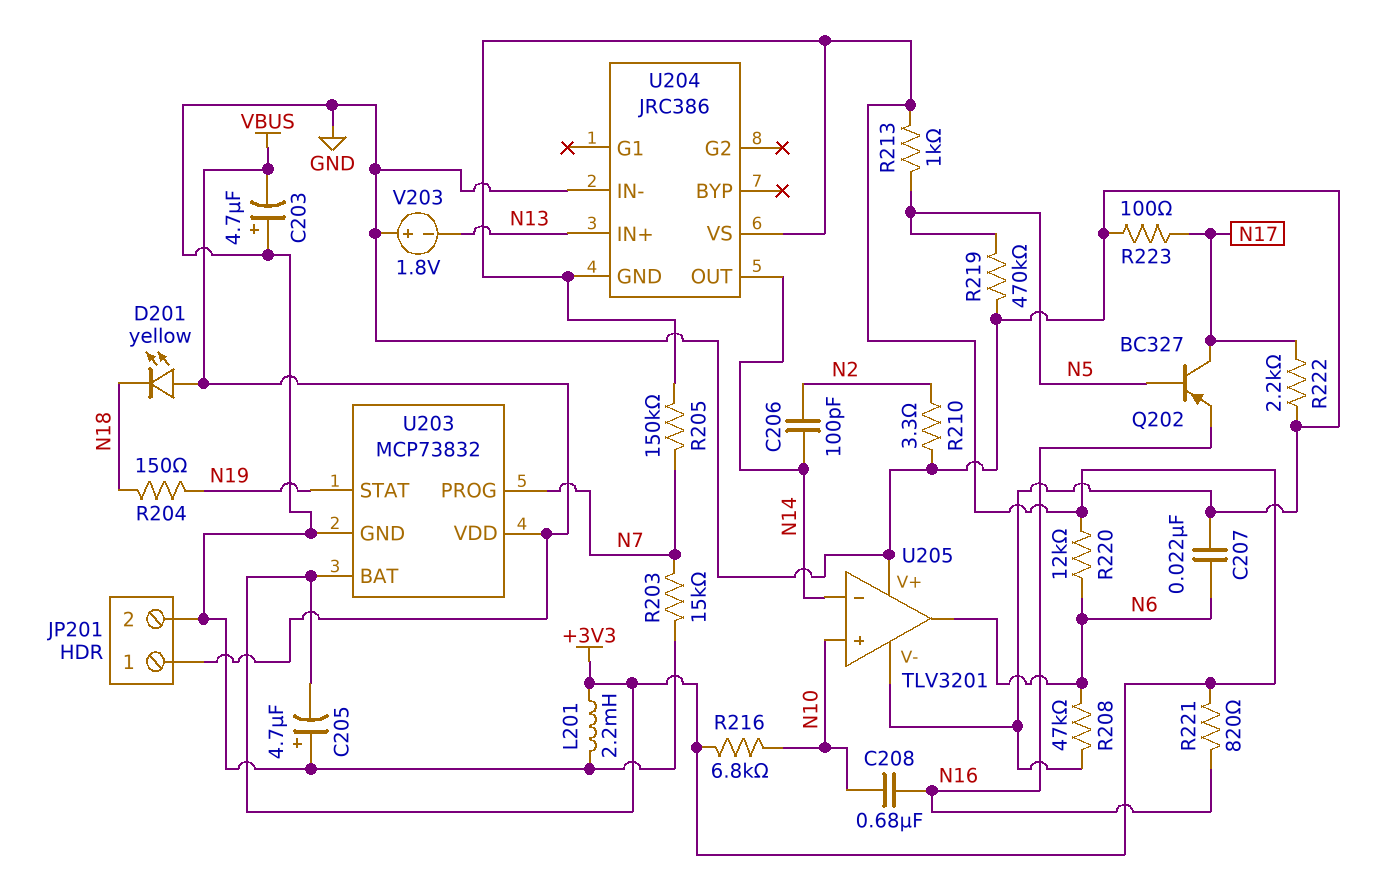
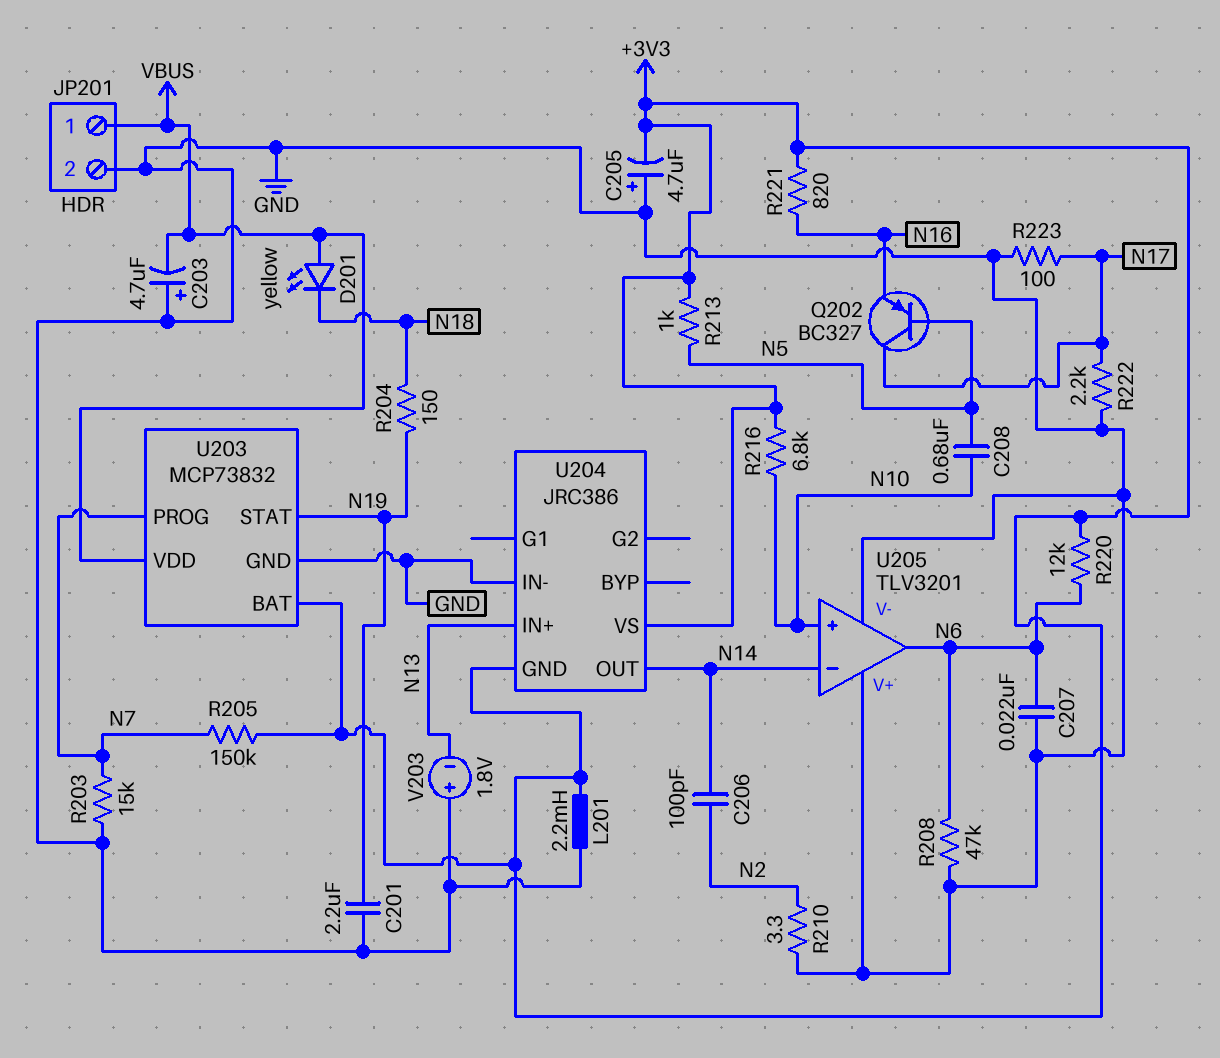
C201: none -> 2.2uF (GND, N19)
C208: 680nF (N10, N16) -> 680nF (N5, N10)
R219: 470k (GND, N5) -> none

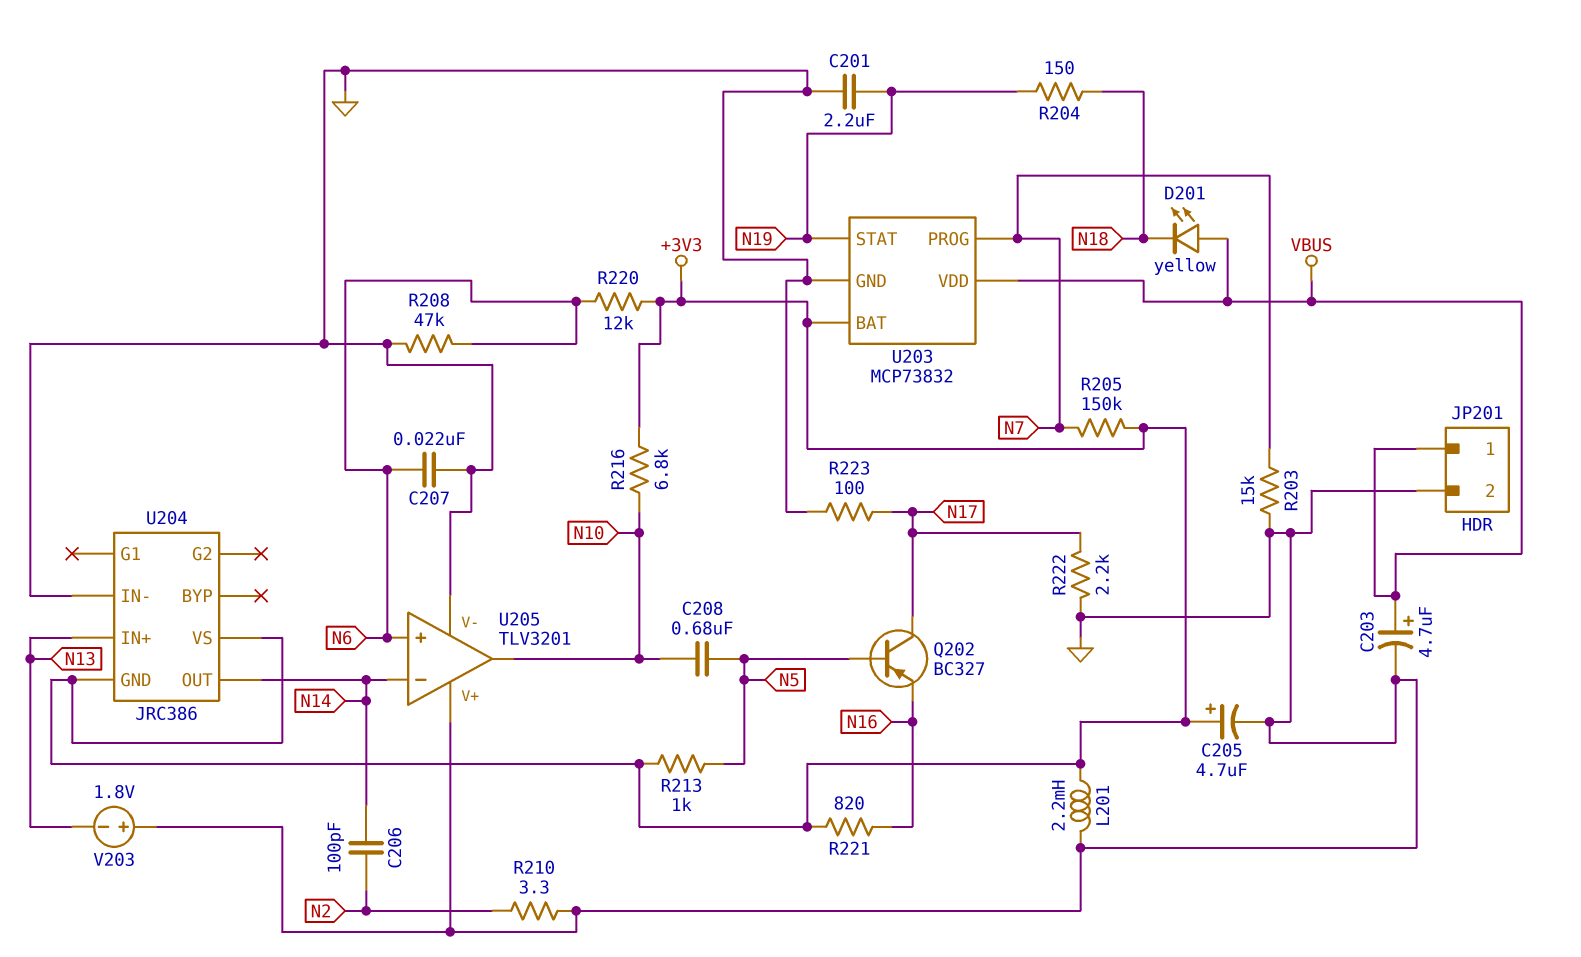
C203: 4.7uF (plus GND, minus VBUS) -> 4.7uF (plus VBUS, minus GND)
C205: 4.7uF (plus GND, minus +3V3) -> 4.7uF (plus +3V3, minus GND)
U205 pin in+: N10 -> N6
U205 pin out: N6 -> N10

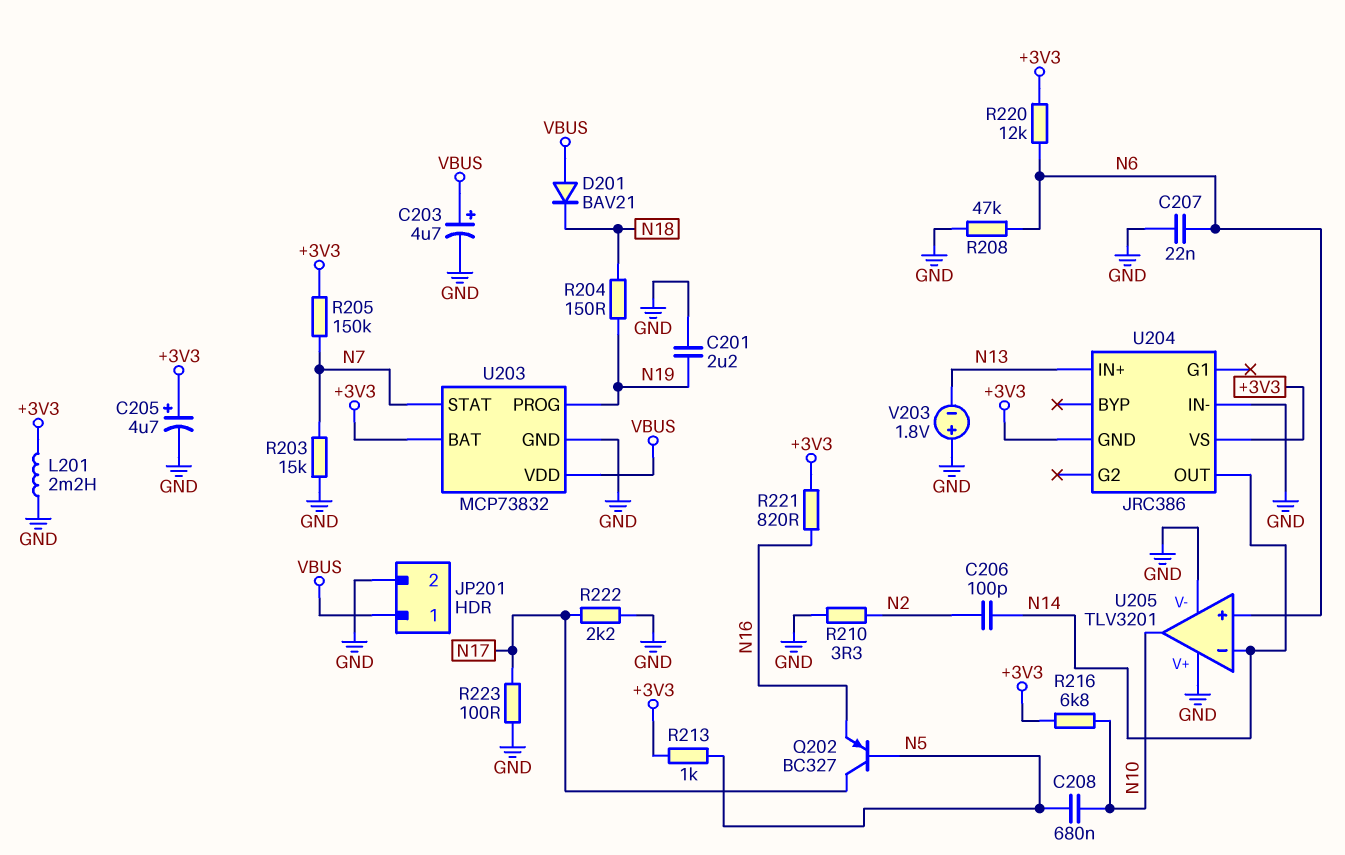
D201: LED yellow (A VBUS, K N18) -> diode BAV21 (A VBUS, K N18)
U203 pin PROG: N7 -> N19
U203 pin STAT: N19 -> N7

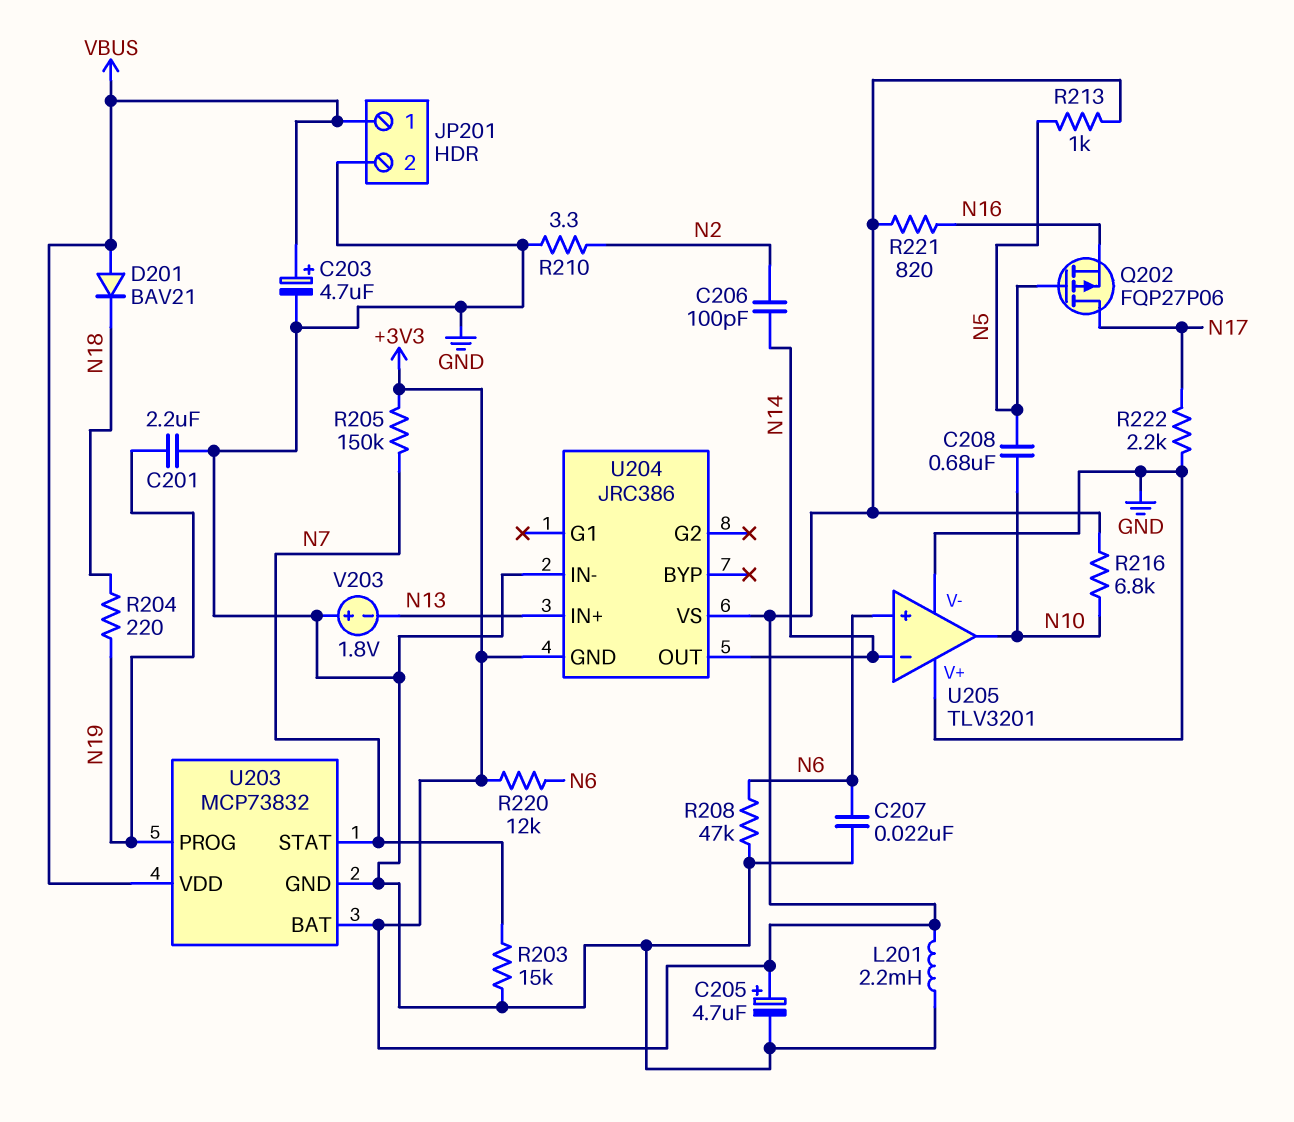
Q202: PNP BC327 (B N5, C N17, E N16) -> PMOS FQP27P06 (G N5, D N17, S N16)
R204: 150 (N18, N19) -> 220 (N18, N19)
R223: 100 (GND, N17) -> none

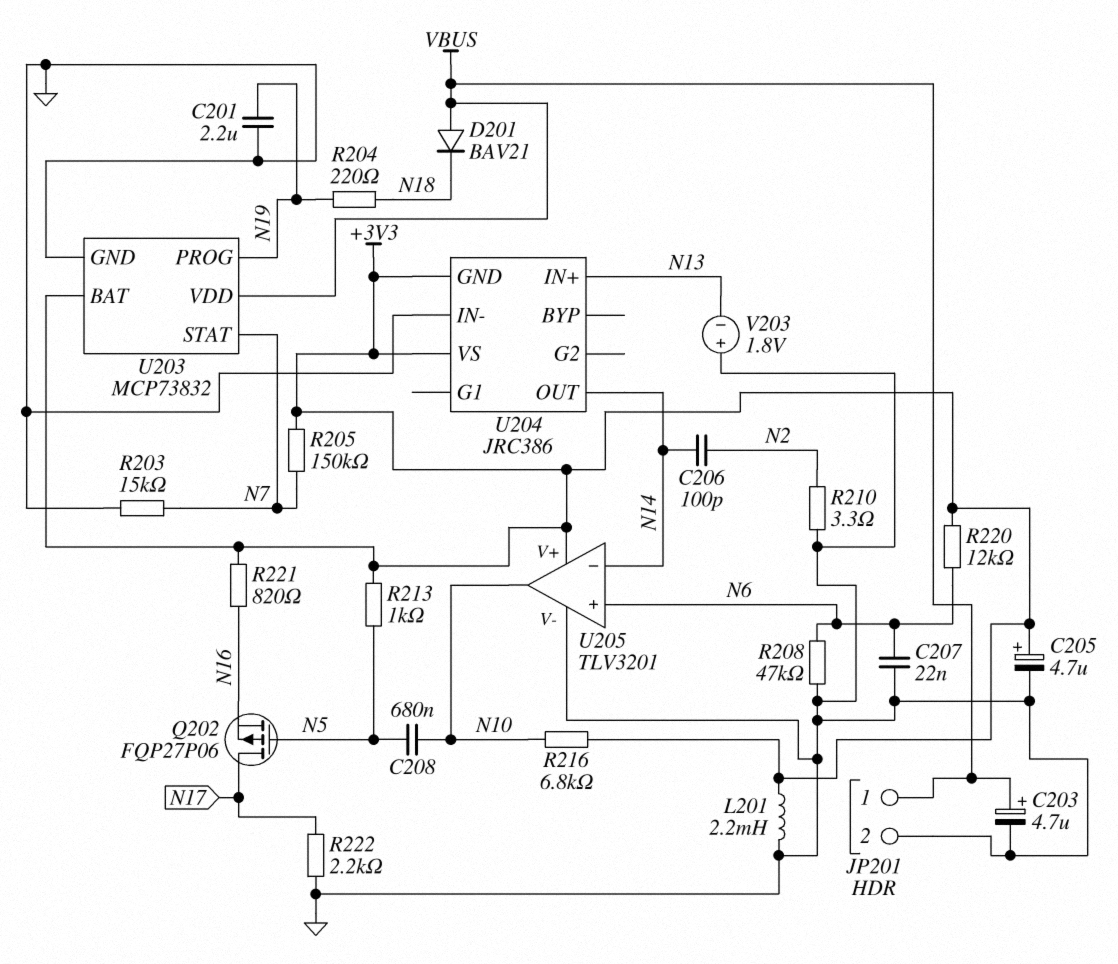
U205 pin V+: GND -> +3V3

